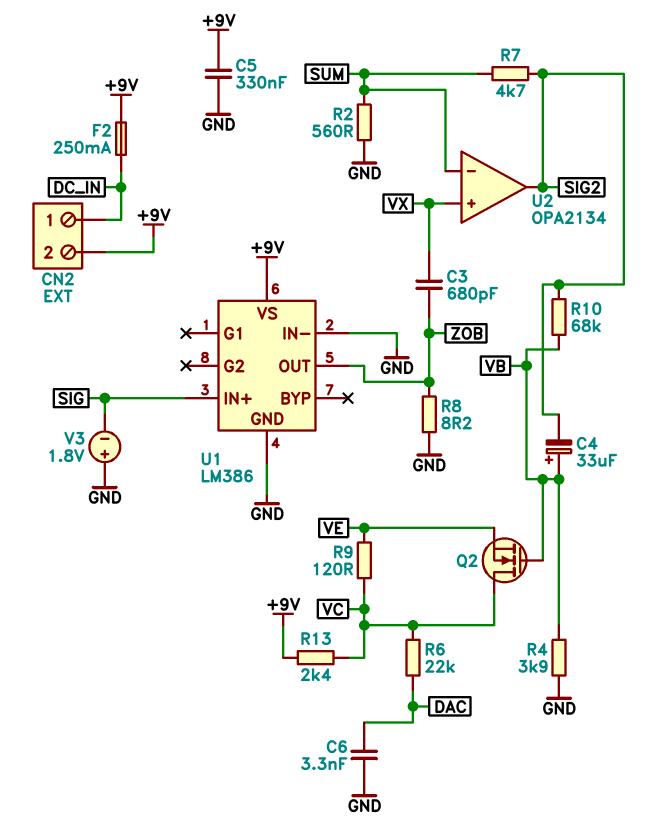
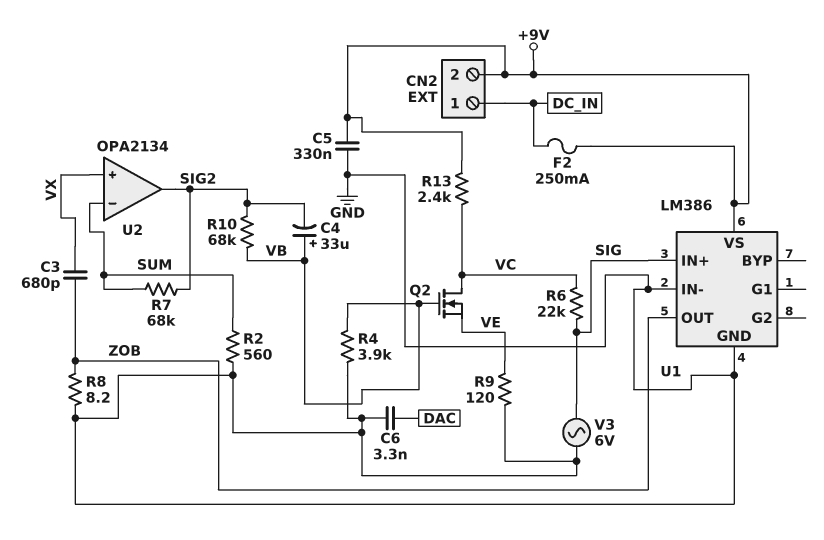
R6: 22k (DAC, VC) -> 22k (SIG, VC)
R7: 4.7k (SIG2, SUM) -> 68k (SIG2, SUM)
R9: 120 (VC, VE) -> 120 (GND, VE)
V3: 1.8V (plus GND, minus SIG) -> AC 6V (GND, SIG)

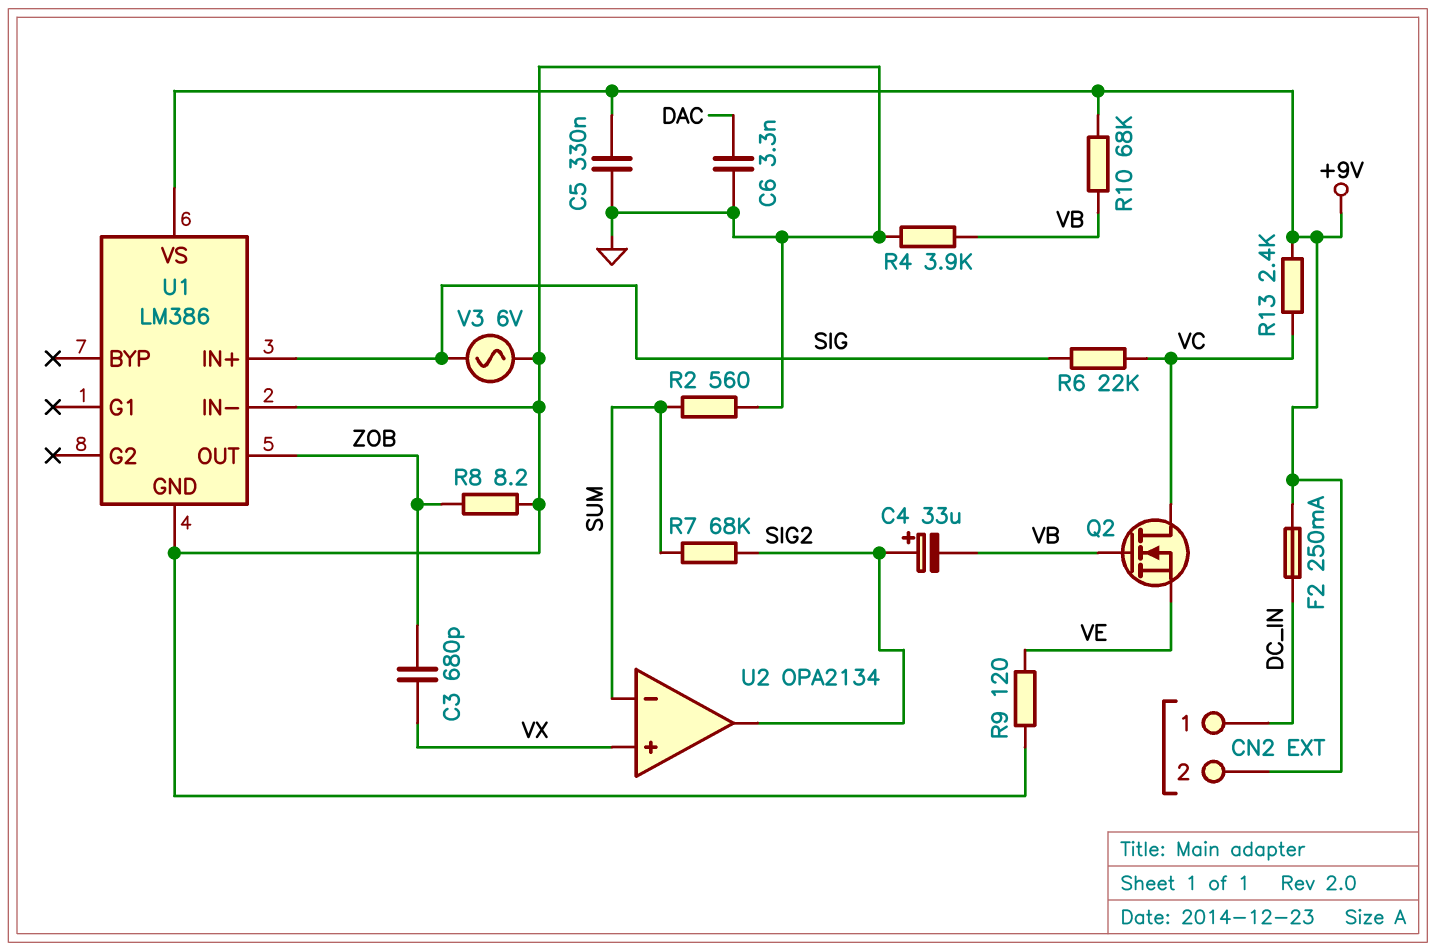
C4: 33uF (plus VB, minus SIG2) -> 33uF (plus SIG2, minus VB)
R10: 68k (SIG2, VB) -> 68k (+9V, VB)

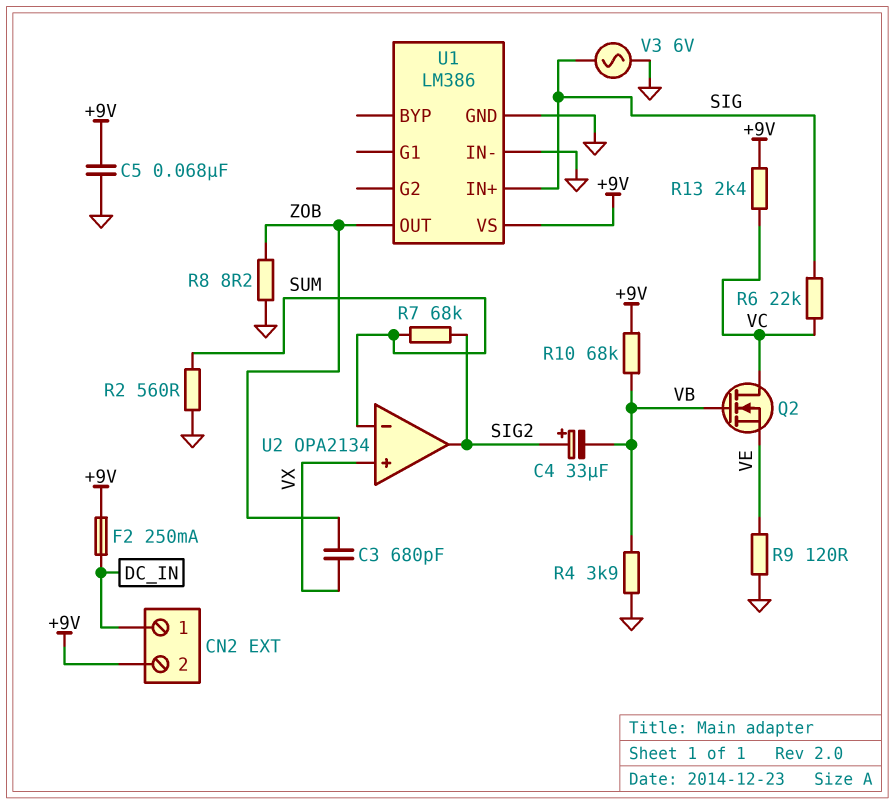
C5: 330nF (+9V, GND) -> 68nF (+9V, GND)
C6: 3.3nF (DAC, GND) -> none

